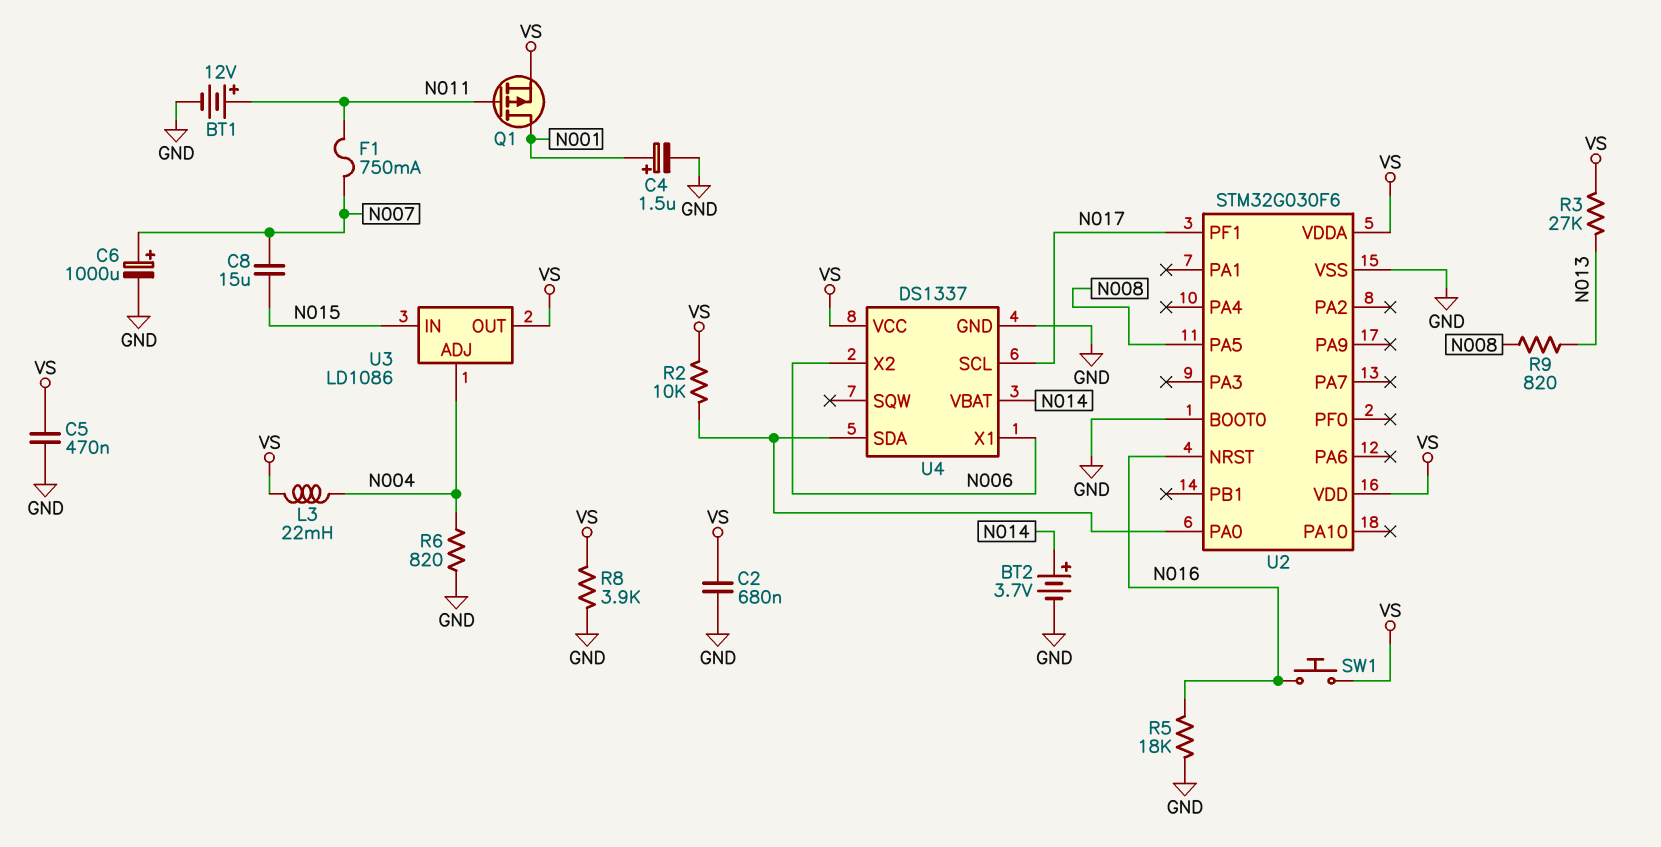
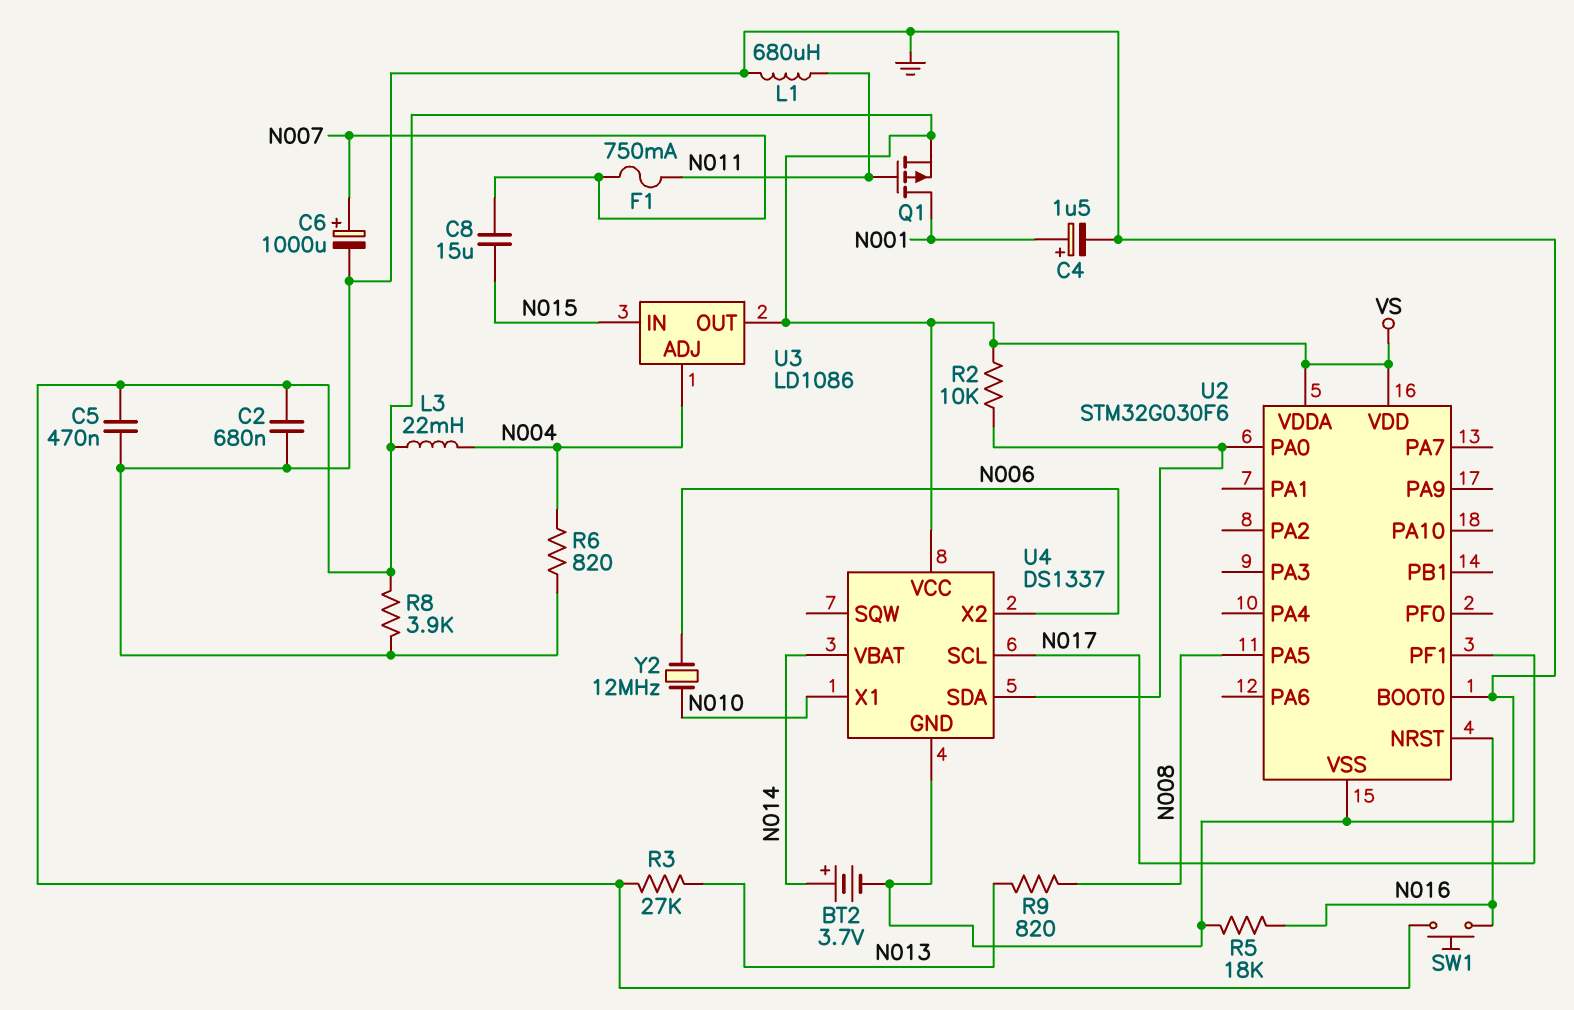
BT1: 12V (plus N011, minus GND) -> none
L1: none -> 680uH (GND, N011)
U4 pin X1: N006 -> N010
Y2: none -> 12MHz (N006, N010)

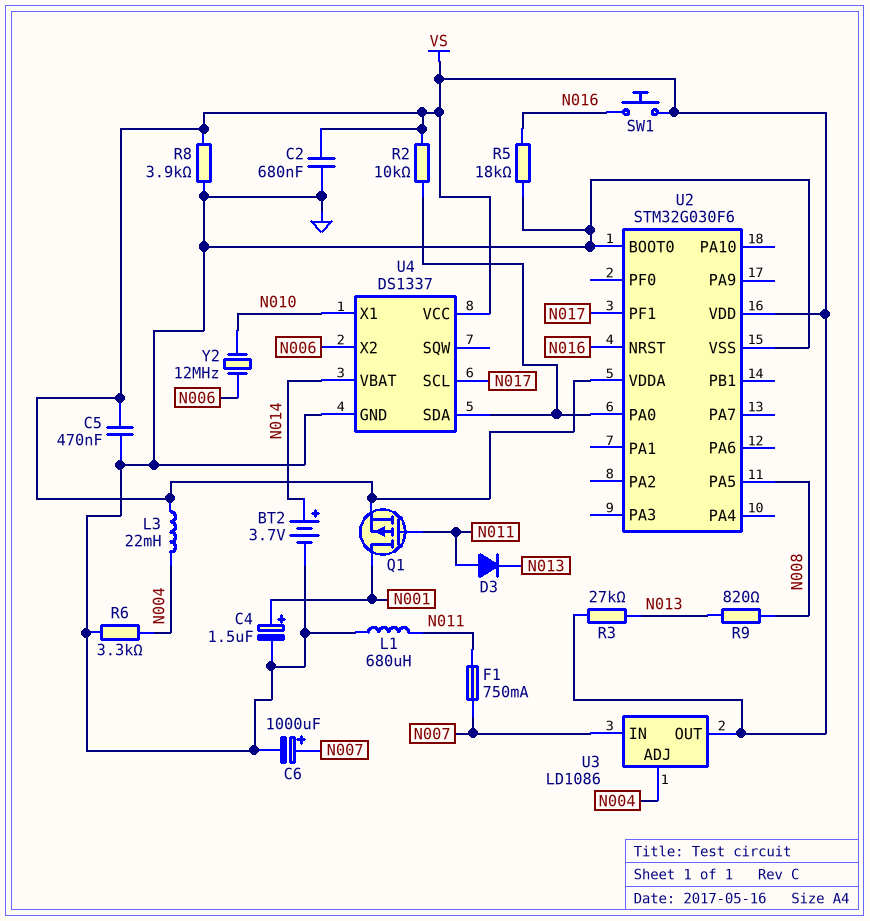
C8: 15uF (N007, N015) -> none
D3: none -> diode (A N011, K N013)
R6: 820 (GND, N004) -> 3.3k (GND, N004)
U3 pin IN: N015 -> N007

